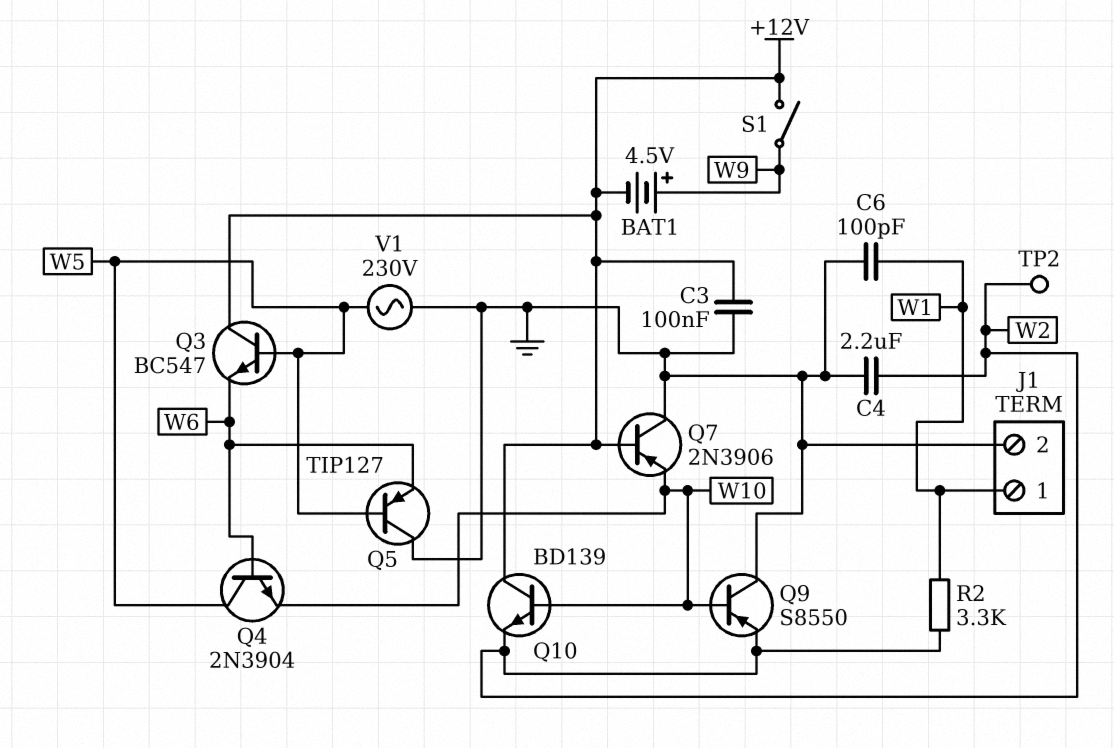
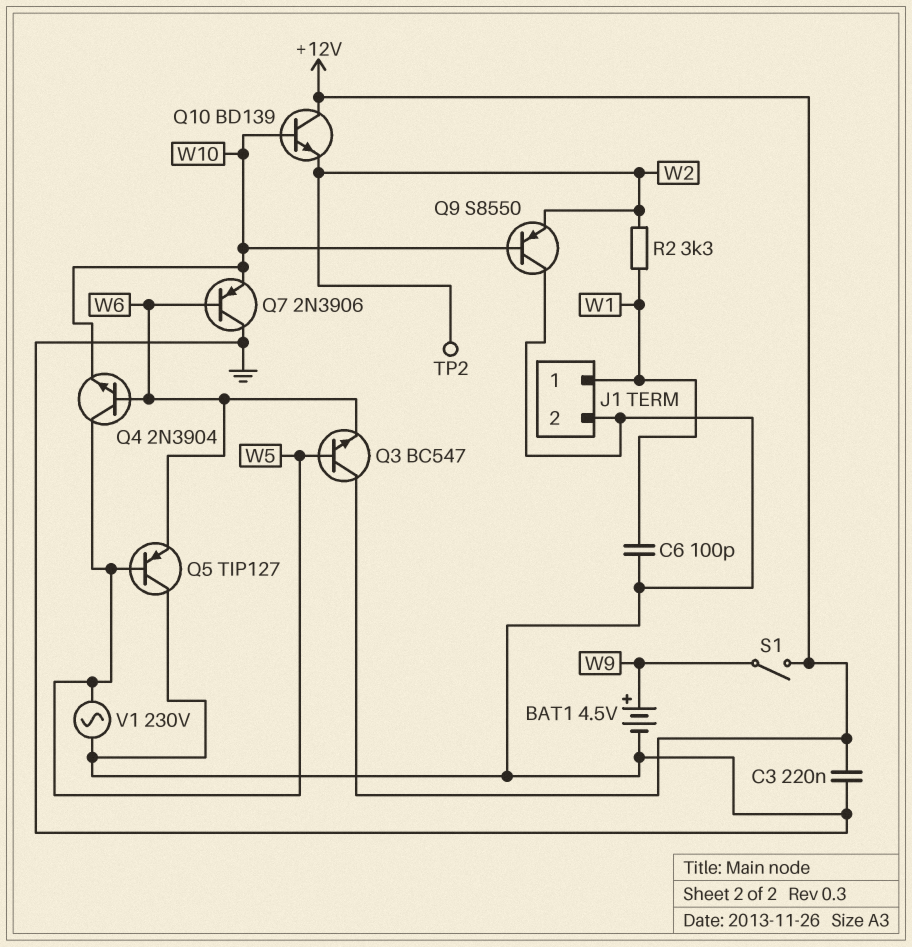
BAT1: 4.5V (plus W9, minus +12V) -> 4.5V (plus W9, minus GND)
C3: 100nF (+12V, GND) -> 220nF (+12V, GND)
C4: 2.2uF (GND, W2) -> none
Q7: PNP 2N3906 (B +12V, C GND, E W10) -> PNP 2N3906 (B W6, C GND, E W10)

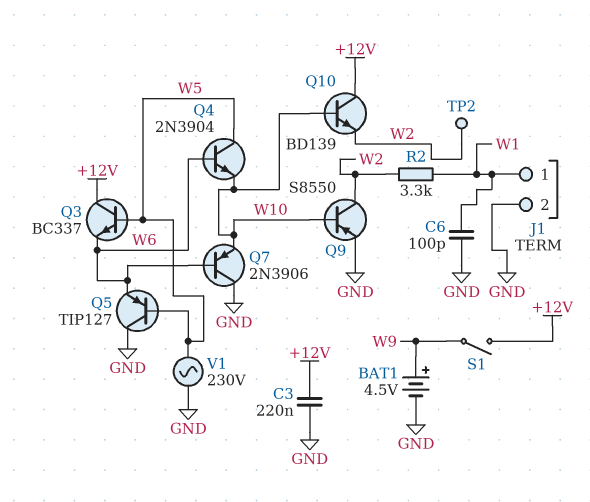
Q3: NPN BC547 (B W5, C +12V, E W6) -> NPN BC337 (B W5, C +12V, E W6)
Q9: PNP S8550 (B W10, C GND, E W2) -> PNP S8550 (B W10, C W2, E GND)

